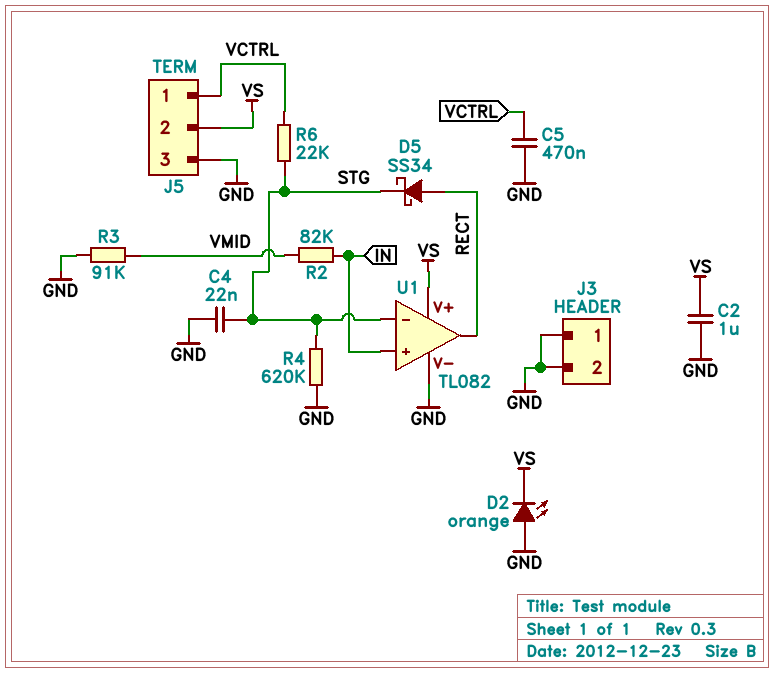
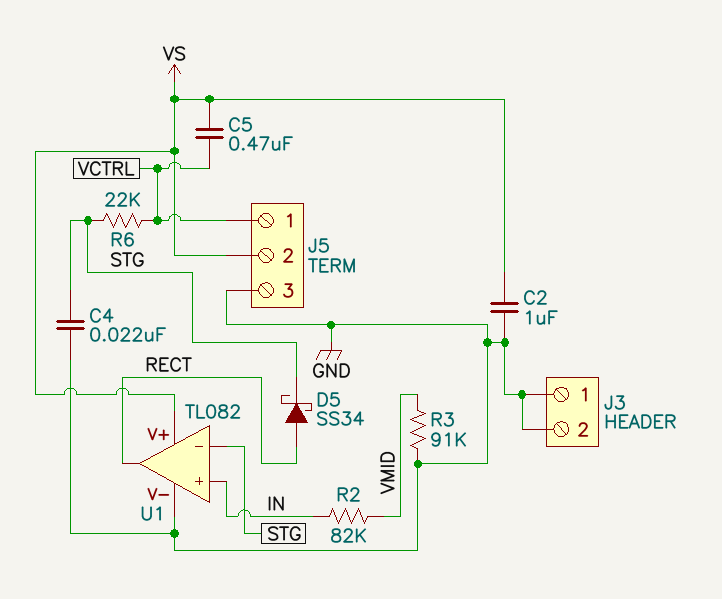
C5: 470nF (GND, VCTRL) -> 470nF (VCTRL, VS)
D2: LED orange (A GND, K VS) -> none
R4: 620k (GND, STG) -> none

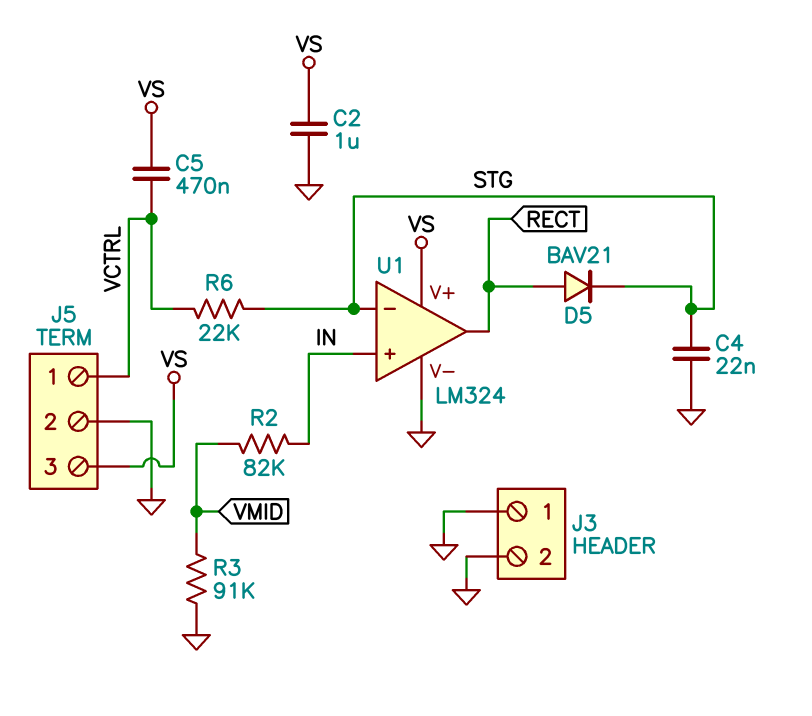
D5: schottky SS34 (A RECT, K STG) -> diode BAV21 (A RECT, K STG)
J5 pin 2: VS -> GND
J5 pin 3: GND -> VS
U1: TL082 -> LM324

